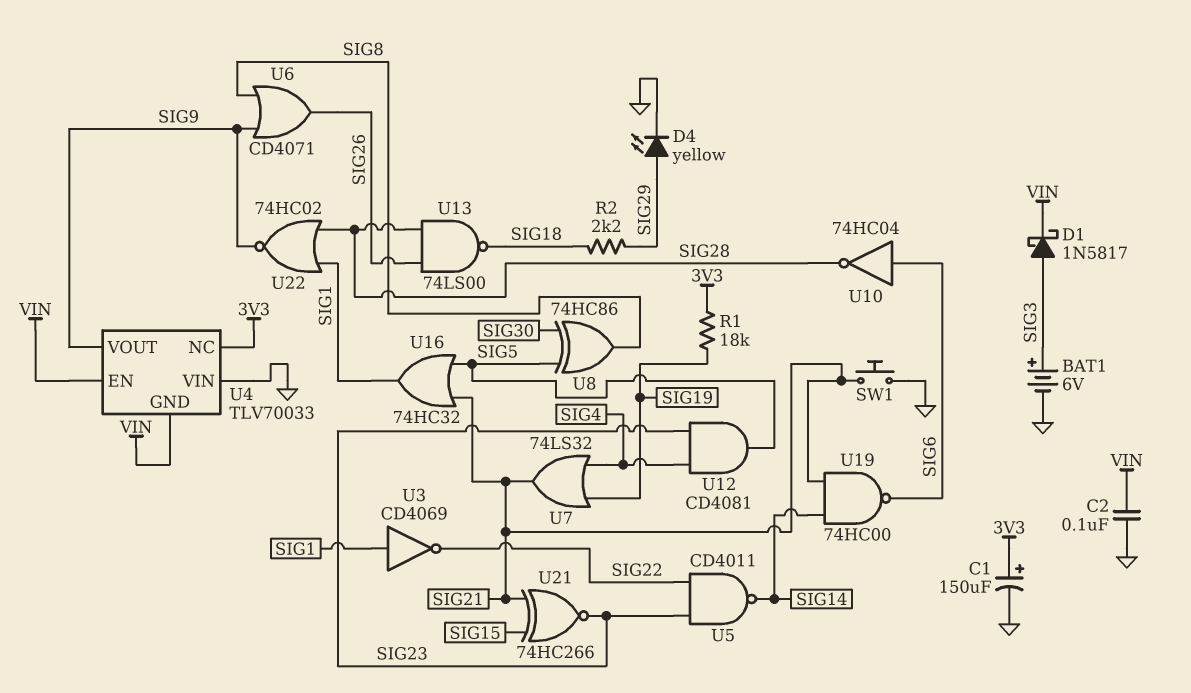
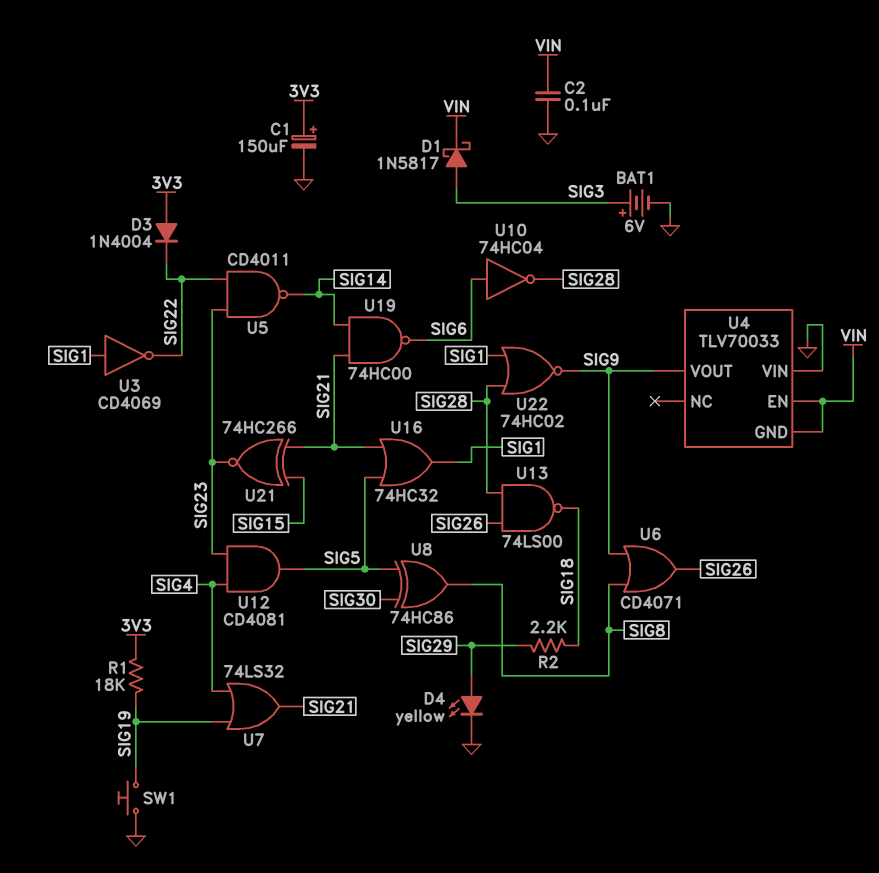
D3: none -> diode 1N4004 (A 3V3, K SIG22)
SW1: button (GND, SIG21) -> button (GND, SIG19)
U4 pin NC: 3V3 -> none

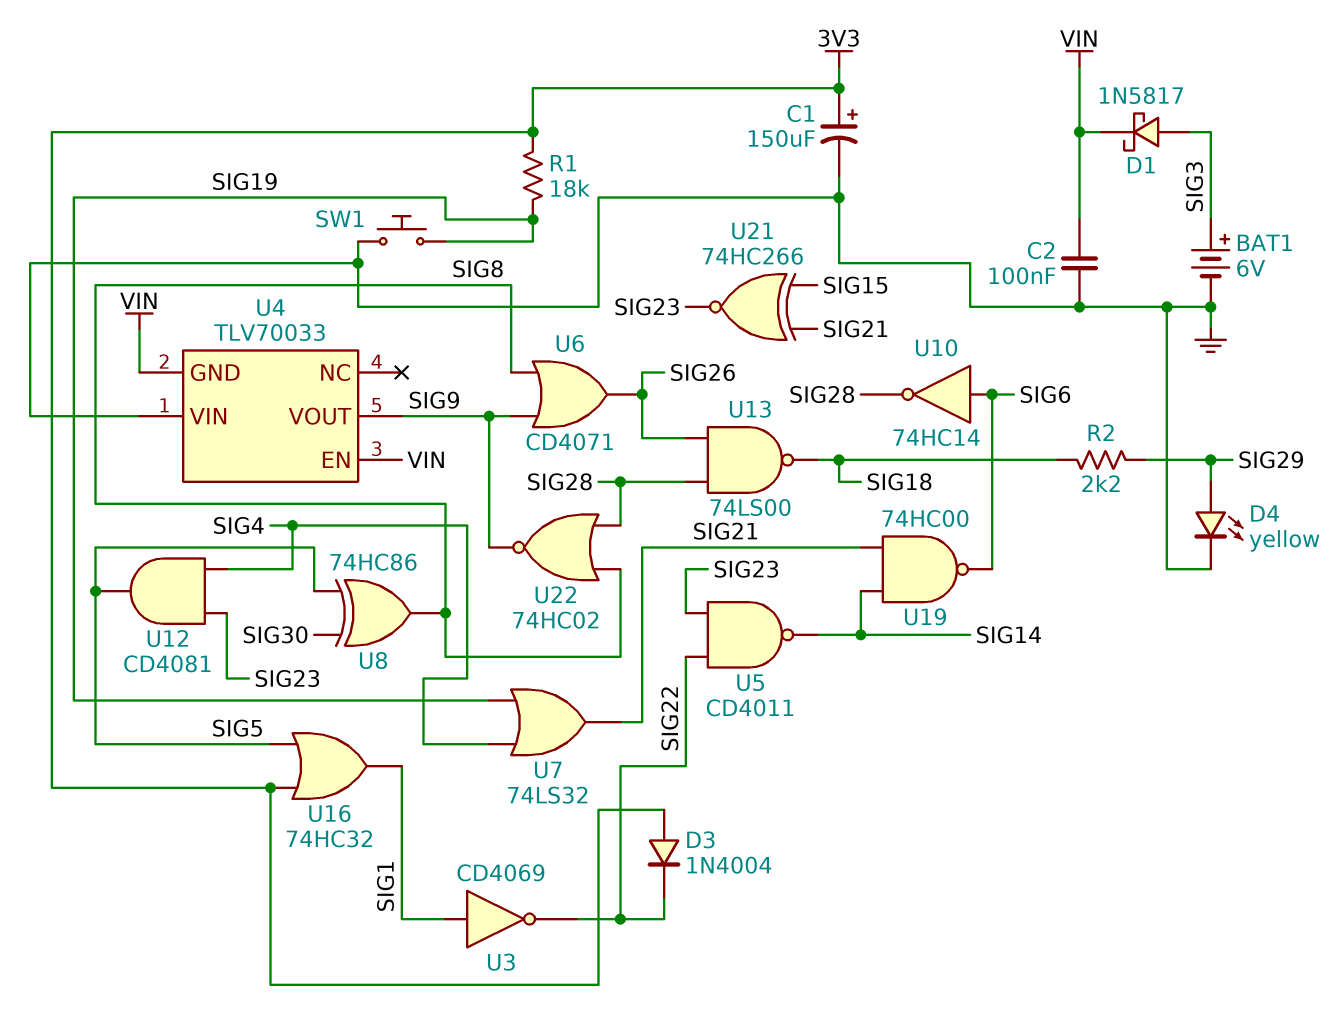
U10: NOT 74HC04 (in SIG6, out SIG28) -> NOT 74HC14 (in SIG6, out SIG28)
U16: OR 74HC32 (in SIG5, in SIG21, out SIG1) -> OR 74HC32 (in 3V3, in SIG5, out SIG1)
U22: NOR 74HC02 (in SIG1, in SIG28, out SIG9) -> NOR 74HC02 (in SIG8, in SIG28, out SIG9)

